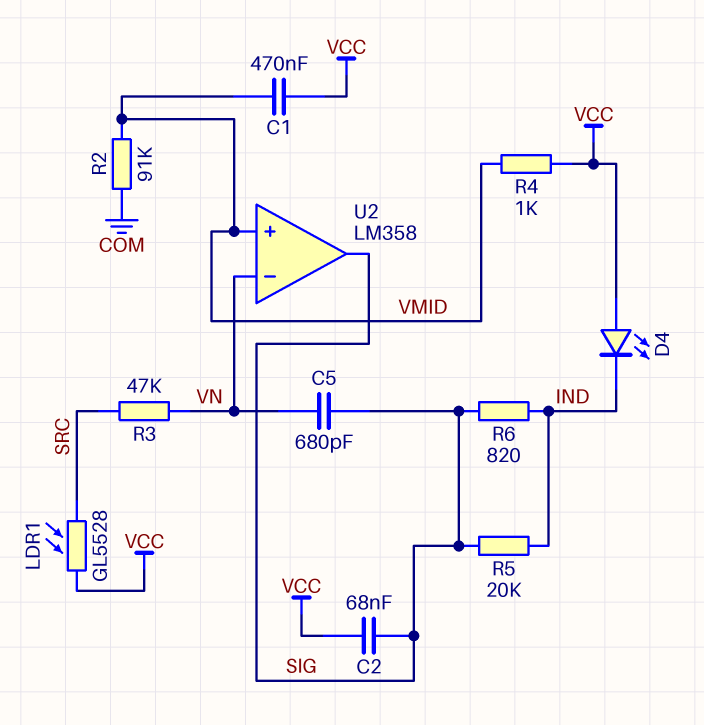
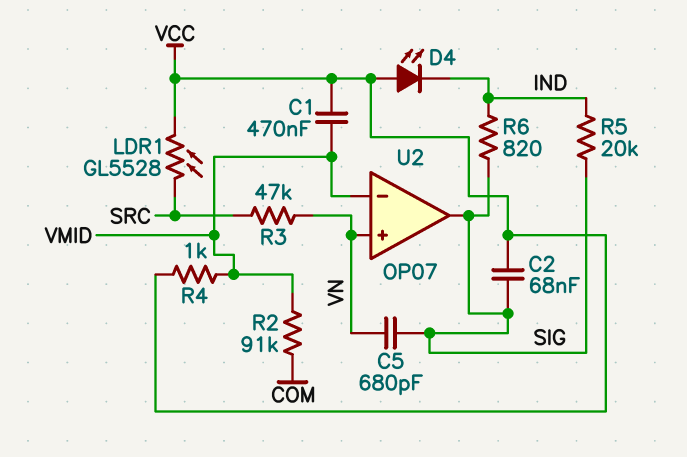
U2: LM358 -> OP07
U2 pin in+: VMID -> VN
U2 pin in-: VN -> VMID

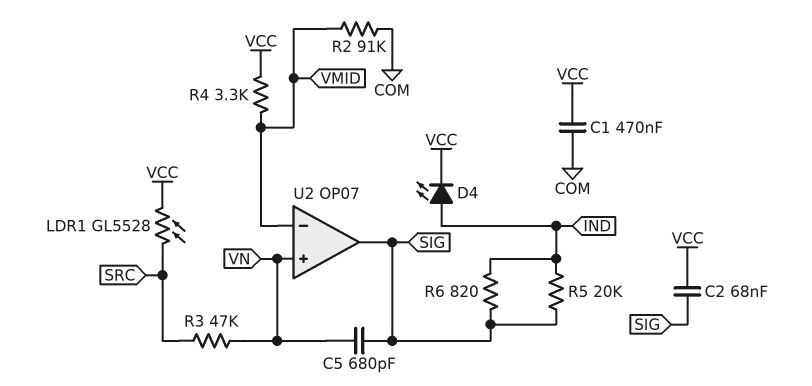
C1: 470nF (VCC, VMID) -> 470nF (COM, VCC)
D4: LED (A VCC, K IND) -> LED (A IND, K VCC)
R4: 1k (VCC, VMID) -> 3.3k (VCC, VMID)

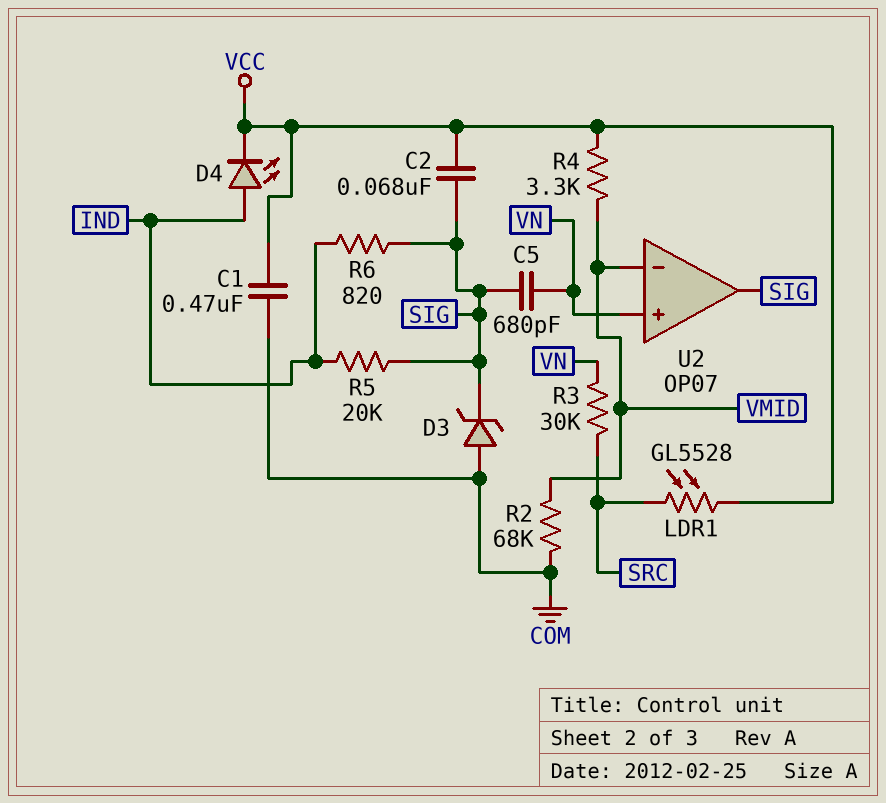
D3: none -> zener (A COM, K SIG)
R2: 91k (COM, VMID) -> 68k (COM, VMID)
R3: 47k (SRC, VN) -> 30k (SRC, VN)

